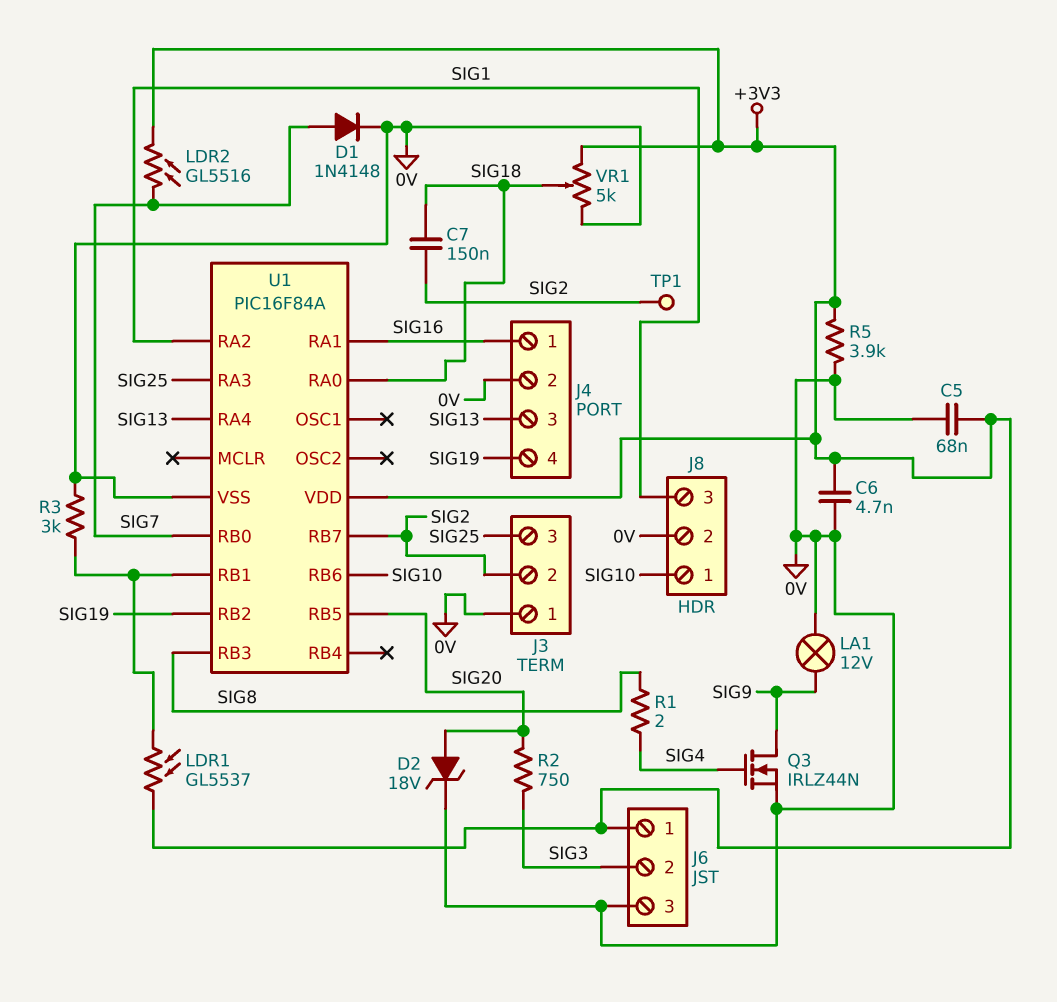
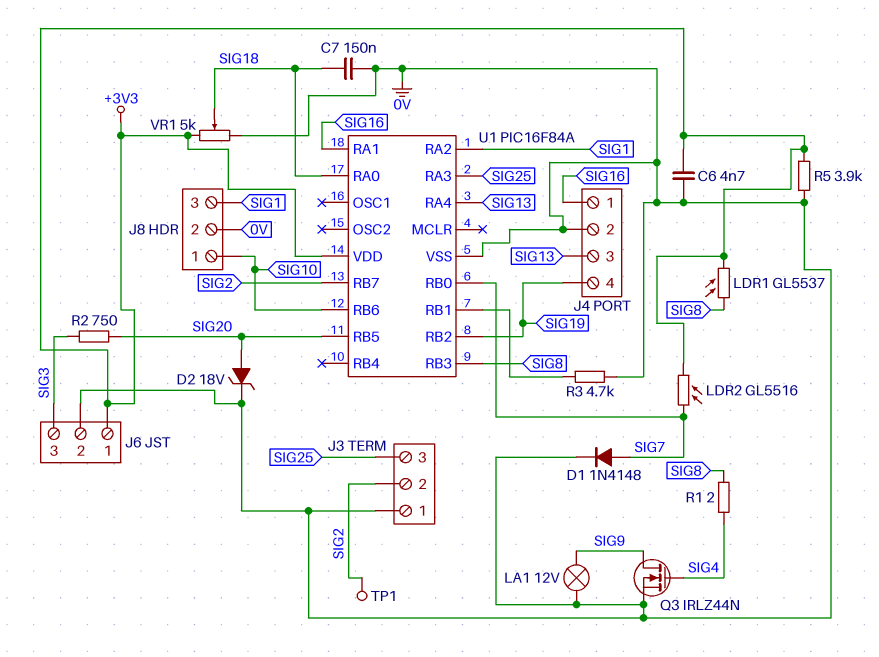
C5: 68nF (+3V3, 0V) -> none
C7: 150nF (SIG2, SIG18) -> 150nF (0V, SIG18)
J6 pin 2: SIG3 -> 0V
J6 pin 3: 0V -> SIG3
LDR1: GL5537 (+3V3, U1/RB1) -> GL5537 (+3V3, SIG8)
R3: 3k (0V, U1/RB1) -> 4.7k (0V, U1/RB1)

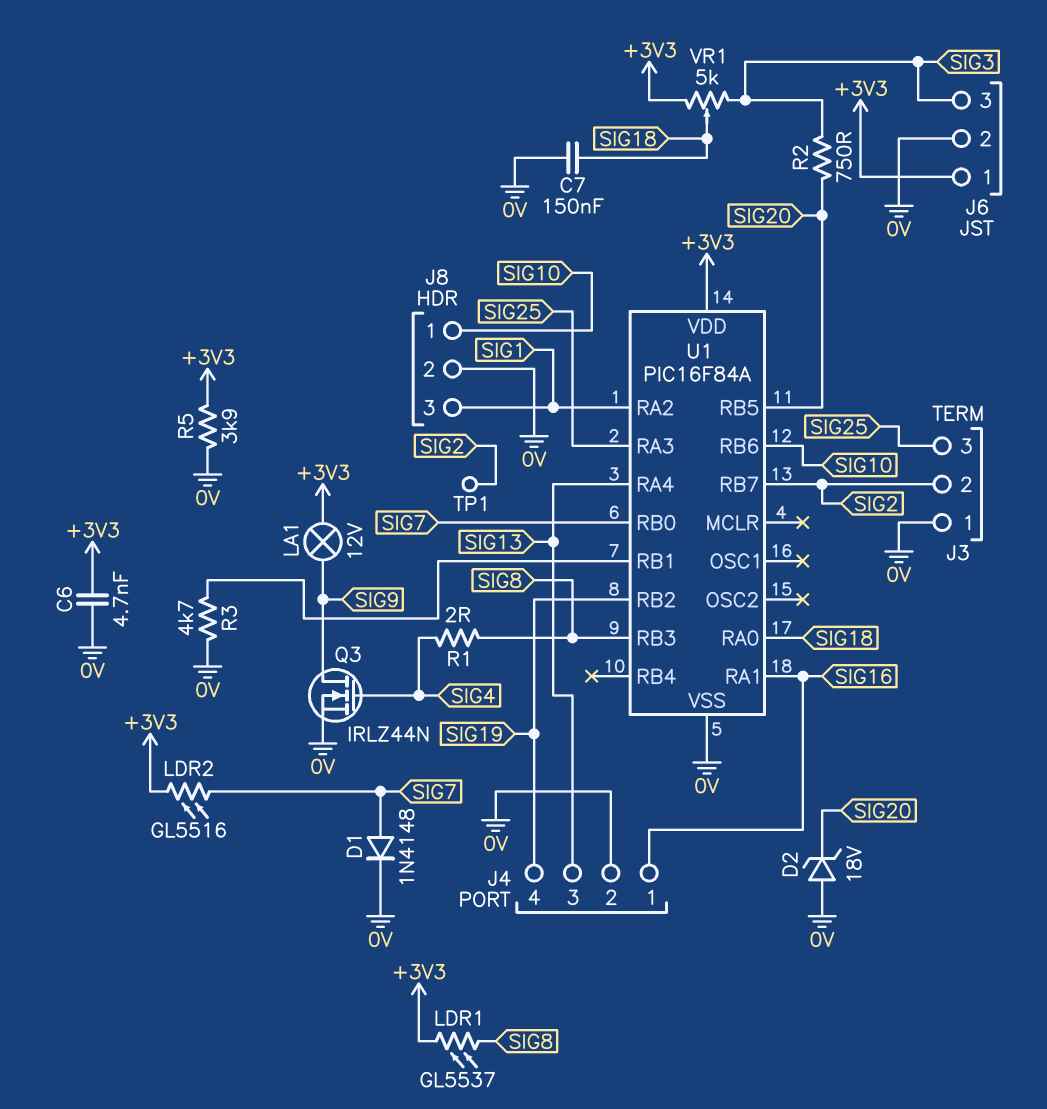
D2: zener 18V (A SIG20, K 0V) -> zener 18V (A 0V, K SIG20)
LA1: lamp 12V (0V, SIG9) -> lamp 12V (+3V3, SIG9)
VR1: 5k (+3V3, 0V, wiper SIG18) -> 5k (+3V3, SIG3, wiper SIG18)

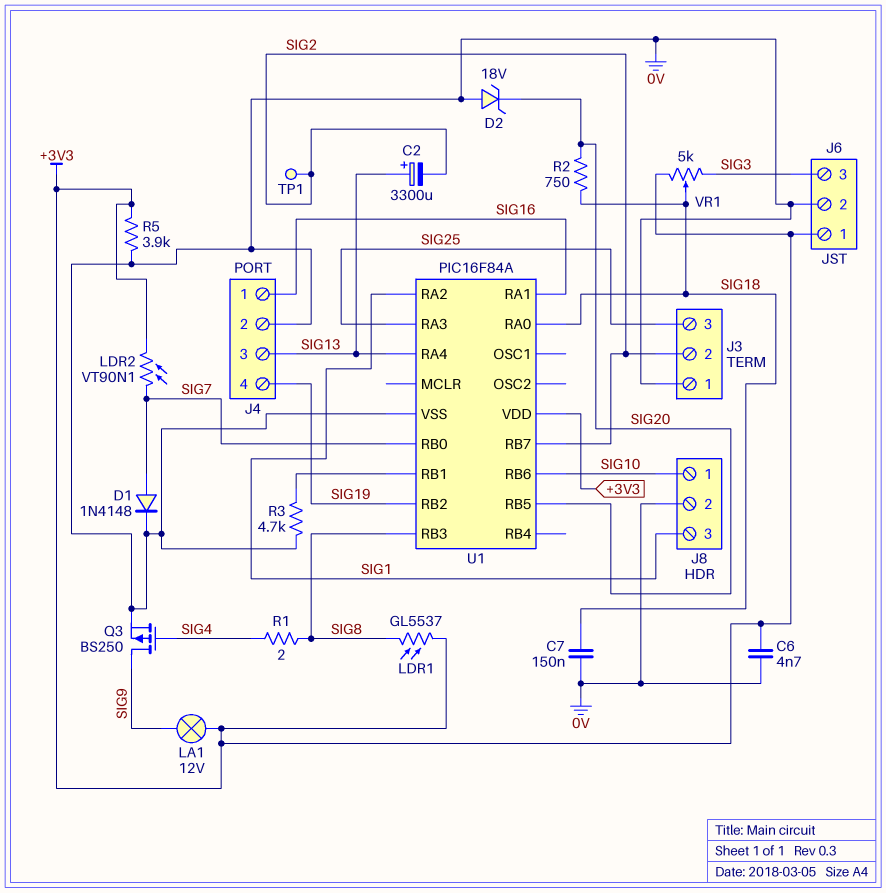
C2: none -> 3300uF (plus SIG13, minus SIG2)
LDR2: GL5516 (+3V3, SIG7) -> VT90N1 (+3V3, SIG7)
Q3: NMOS IRLZ44N (G SIG4, D SIG9, S 0V) -> PMOS BS250 (G SIG4, D SIG9, S 0V)
R2: 750 (SIG3, SIG20) -> 750 (SIG18, SIG20)

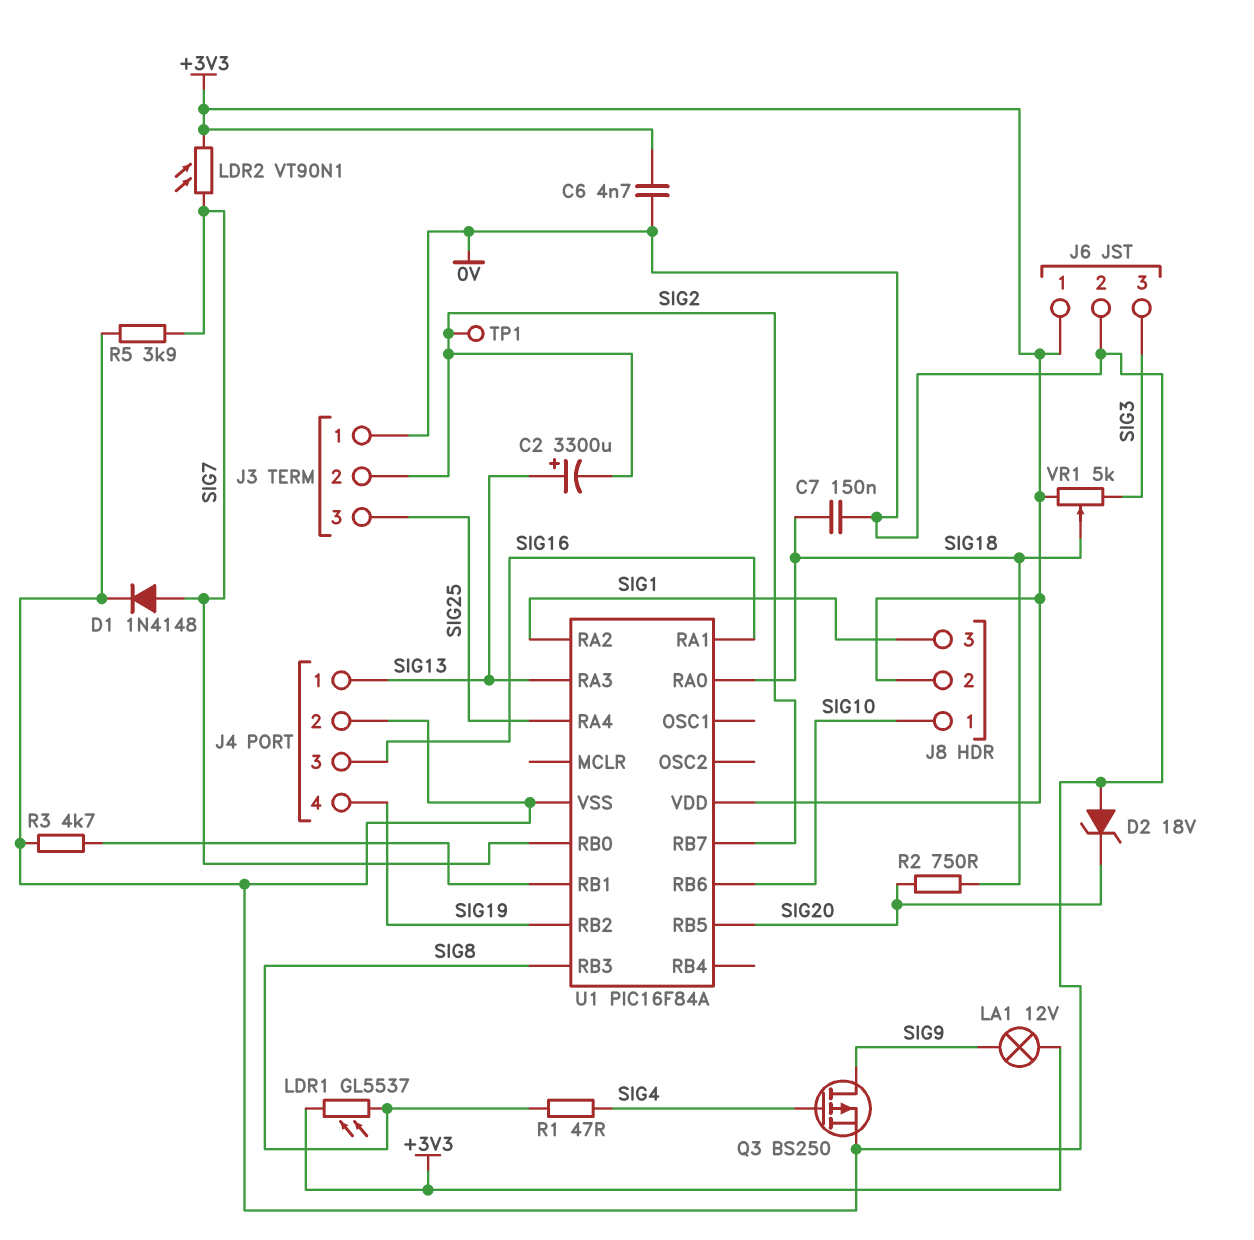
J4 pin 1: SIG16 -> SIG13
J4 pin 3: SIG13 -> SIG16
J8 pin 2: 0V -> +3V3
R1: 2 (SIG4, SIG8) -> 47 (SIG4, SIG8)
R5: 3.9k (+3V3, 0V) -> 3.9k (0V, SIG7)
U1 pin RA3: SIG25 -> SIG13
U1 pin RA4: SIG13 -> SIG25

